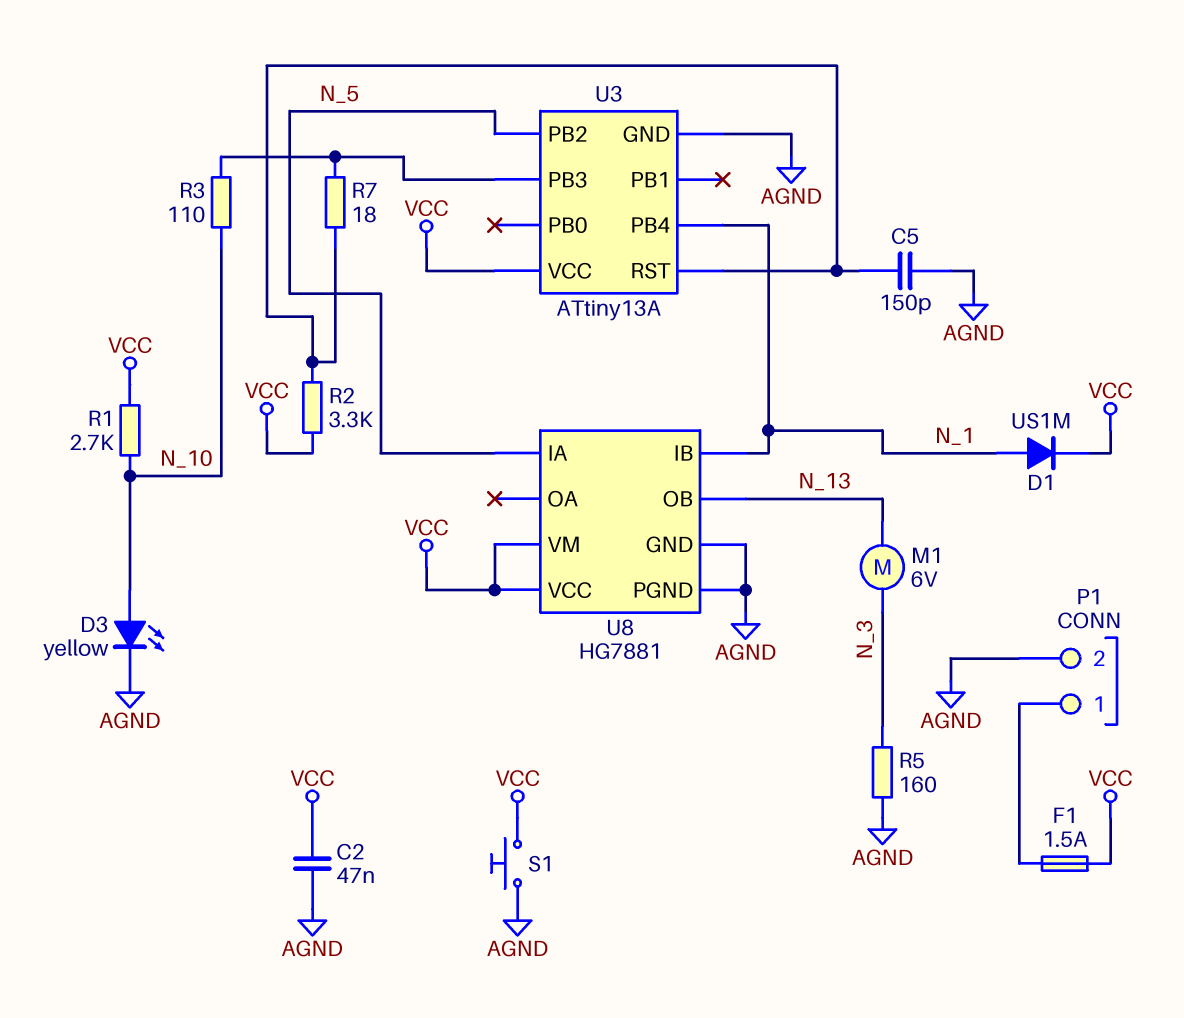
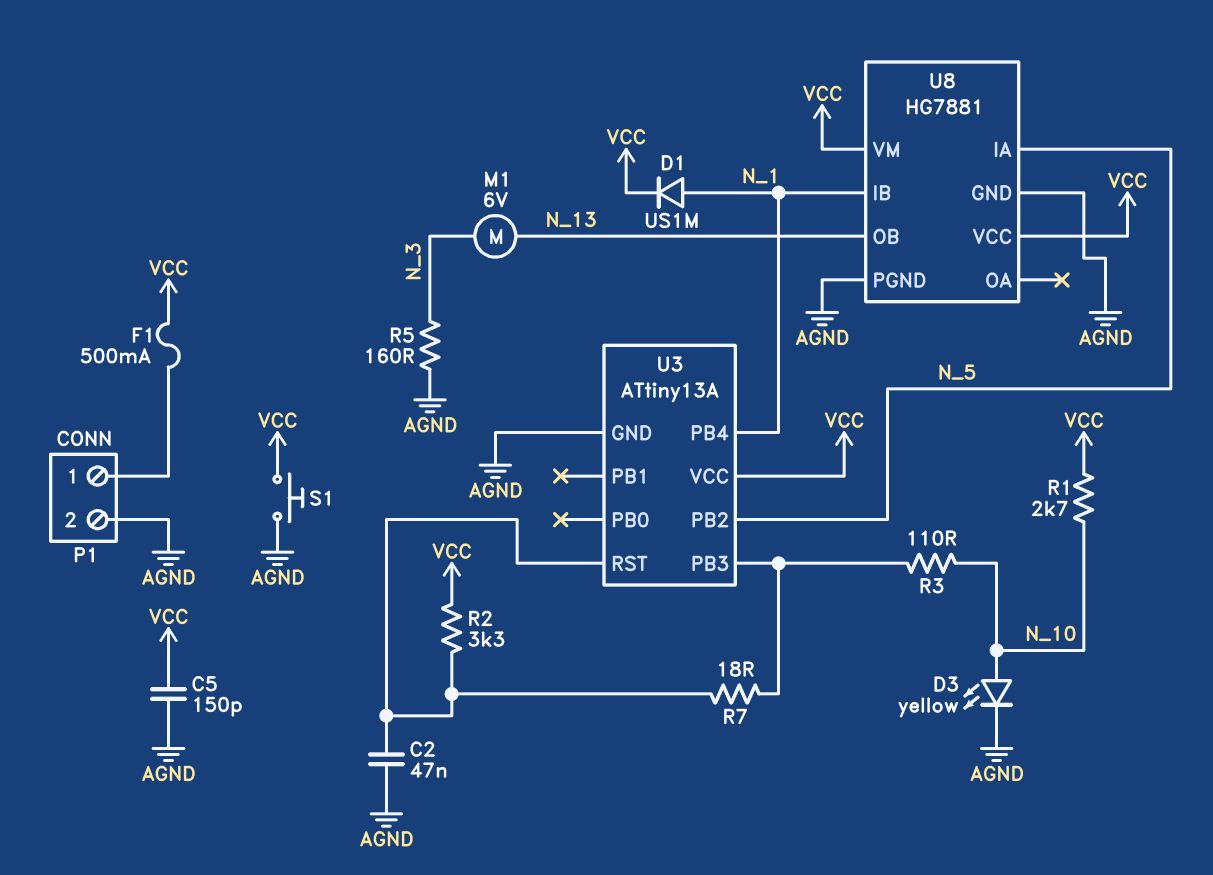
C2: 47nF (AGND, VCC) -> 47nF (AGND, U3/RST)
C5: 150pF (AGND, U3/RST) -> 150pF (AGND, VCC)
F1: 1.5A (P1/1, VCC) -> 500mA (P1/1, VCC)

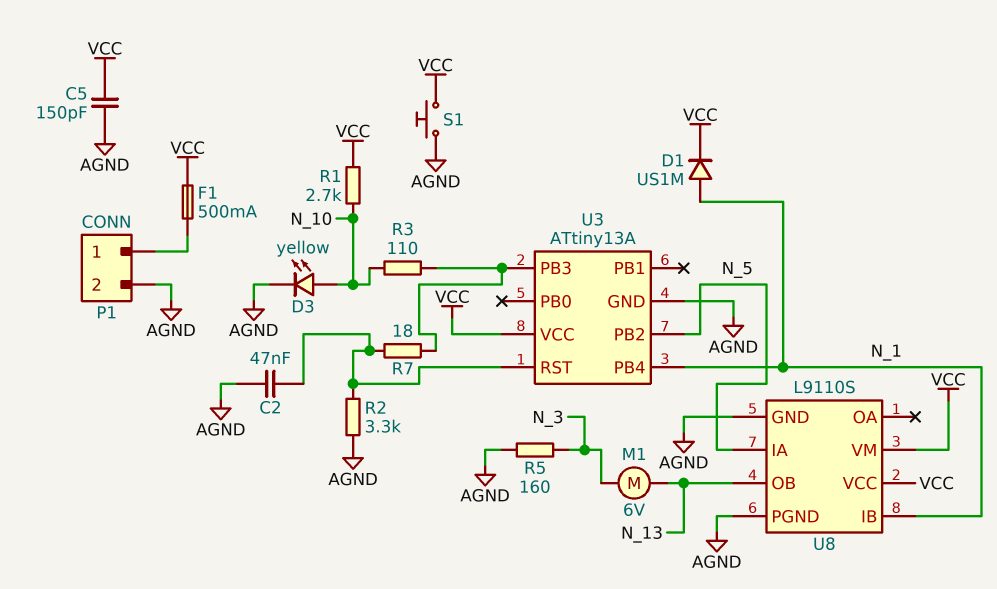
R2: 3.3k (U3/RST, VCC) -> 3.3k (AGND, U3/RST)
U8: HG7881 -> L9110S

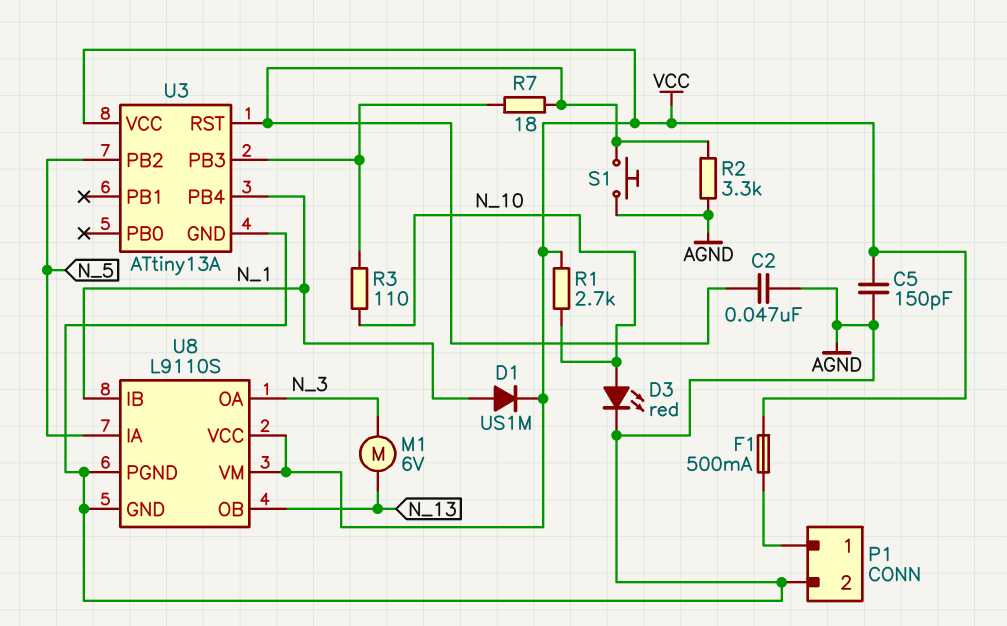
D3: LED yellow (A N_10, K AGND) -> LED red (A N_10, K AGND)
R5: 160 (AGND, N_3) -> none
S1: button (AGND, VCC) -> button (AGND, U3/RST)
U8 pin OA: none -> N_3

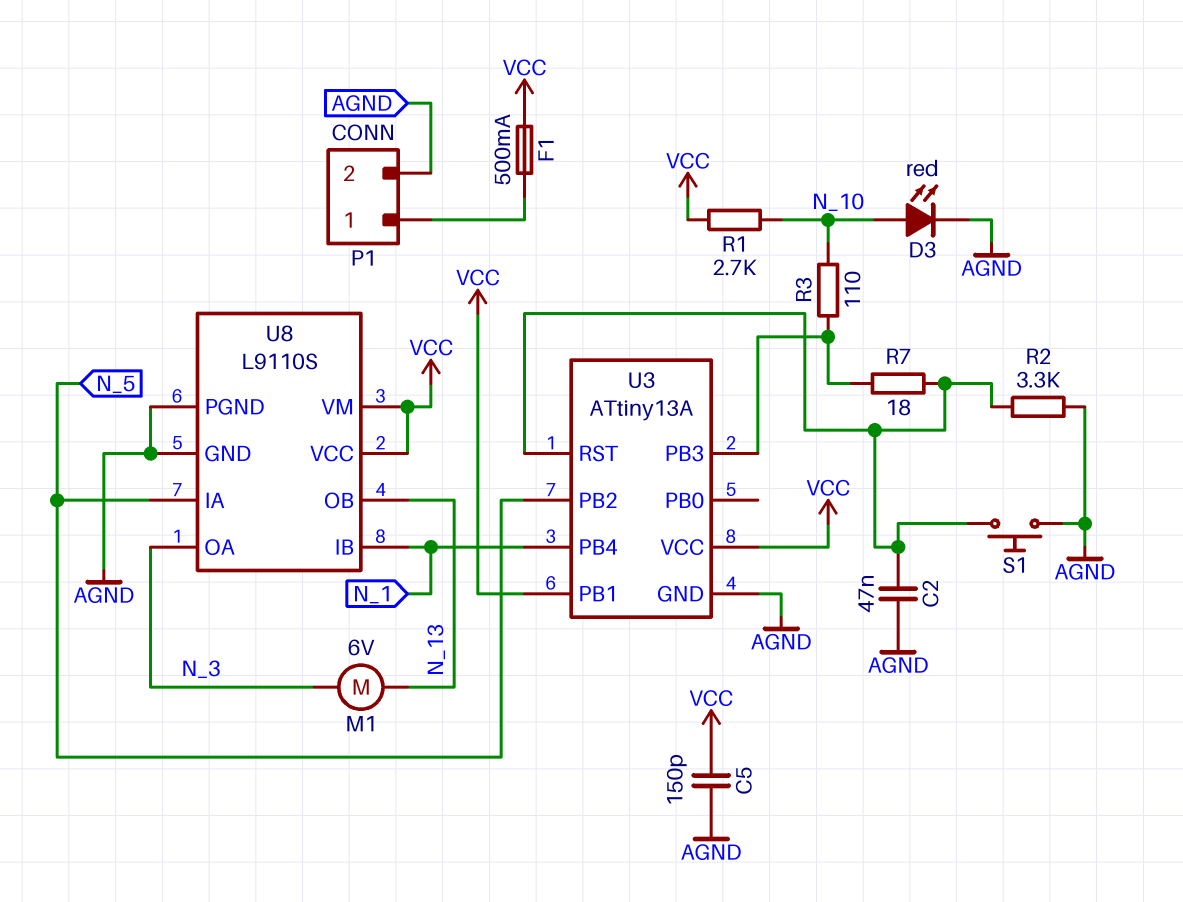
D1: diode US1M (A N_1, K VCC) -> none
U3 pin PB1: none -> VCC

